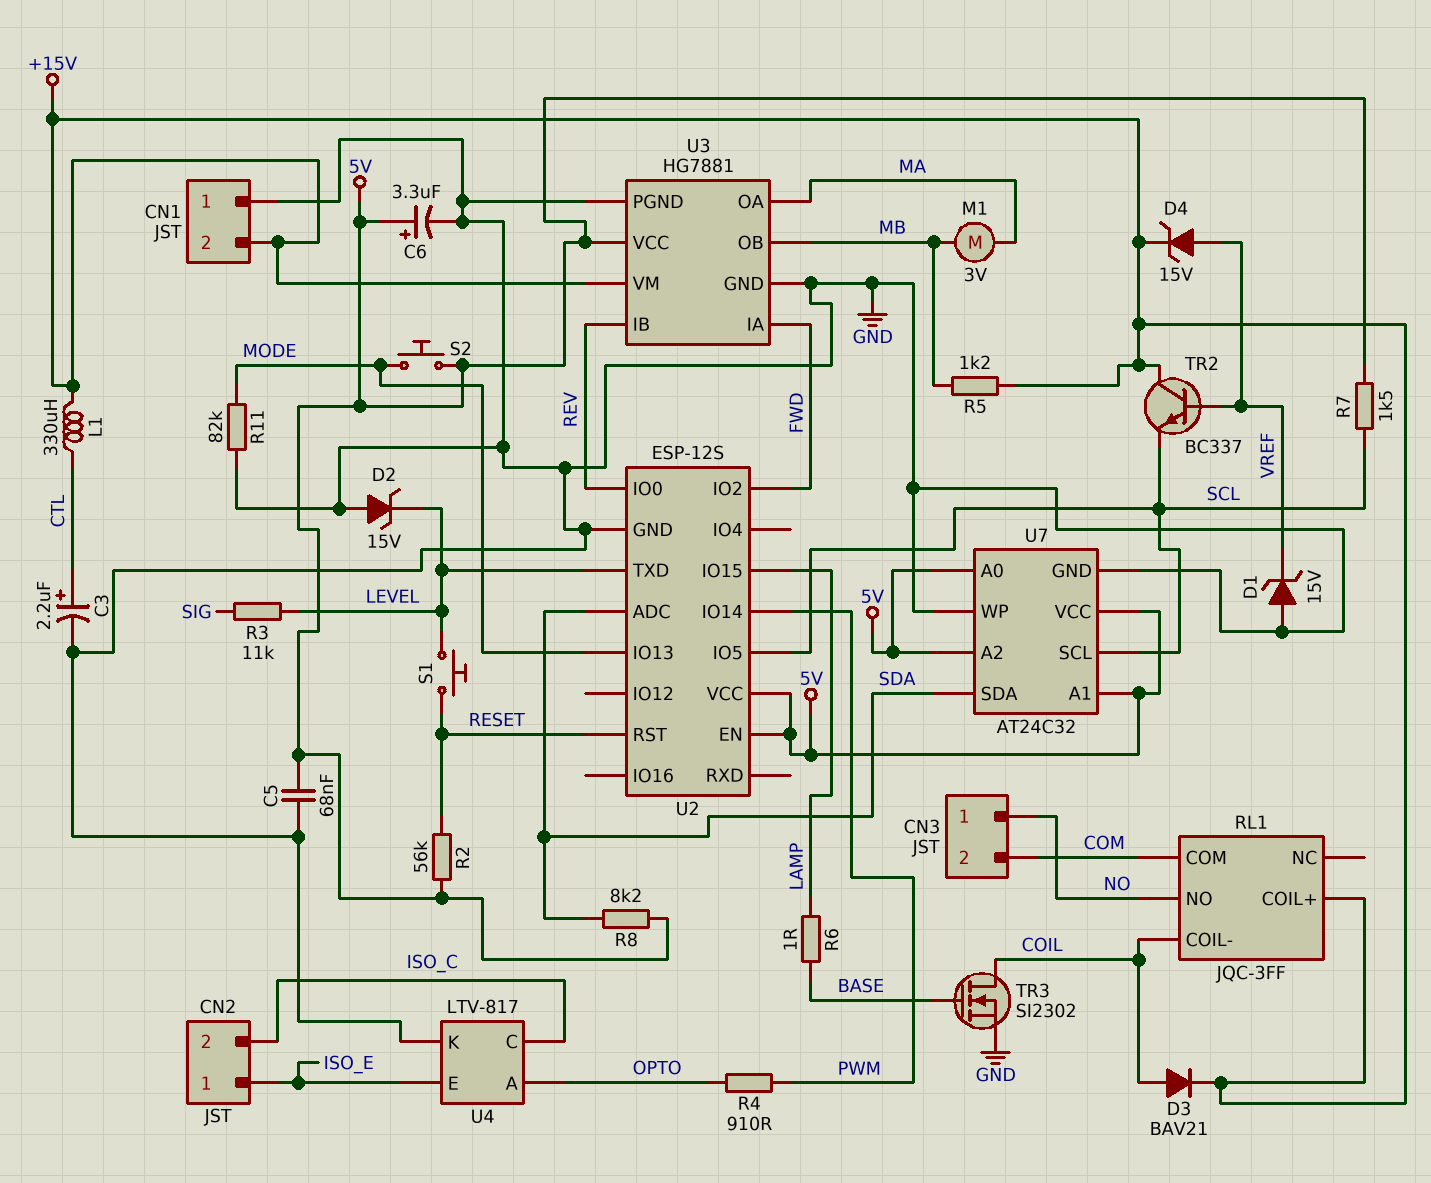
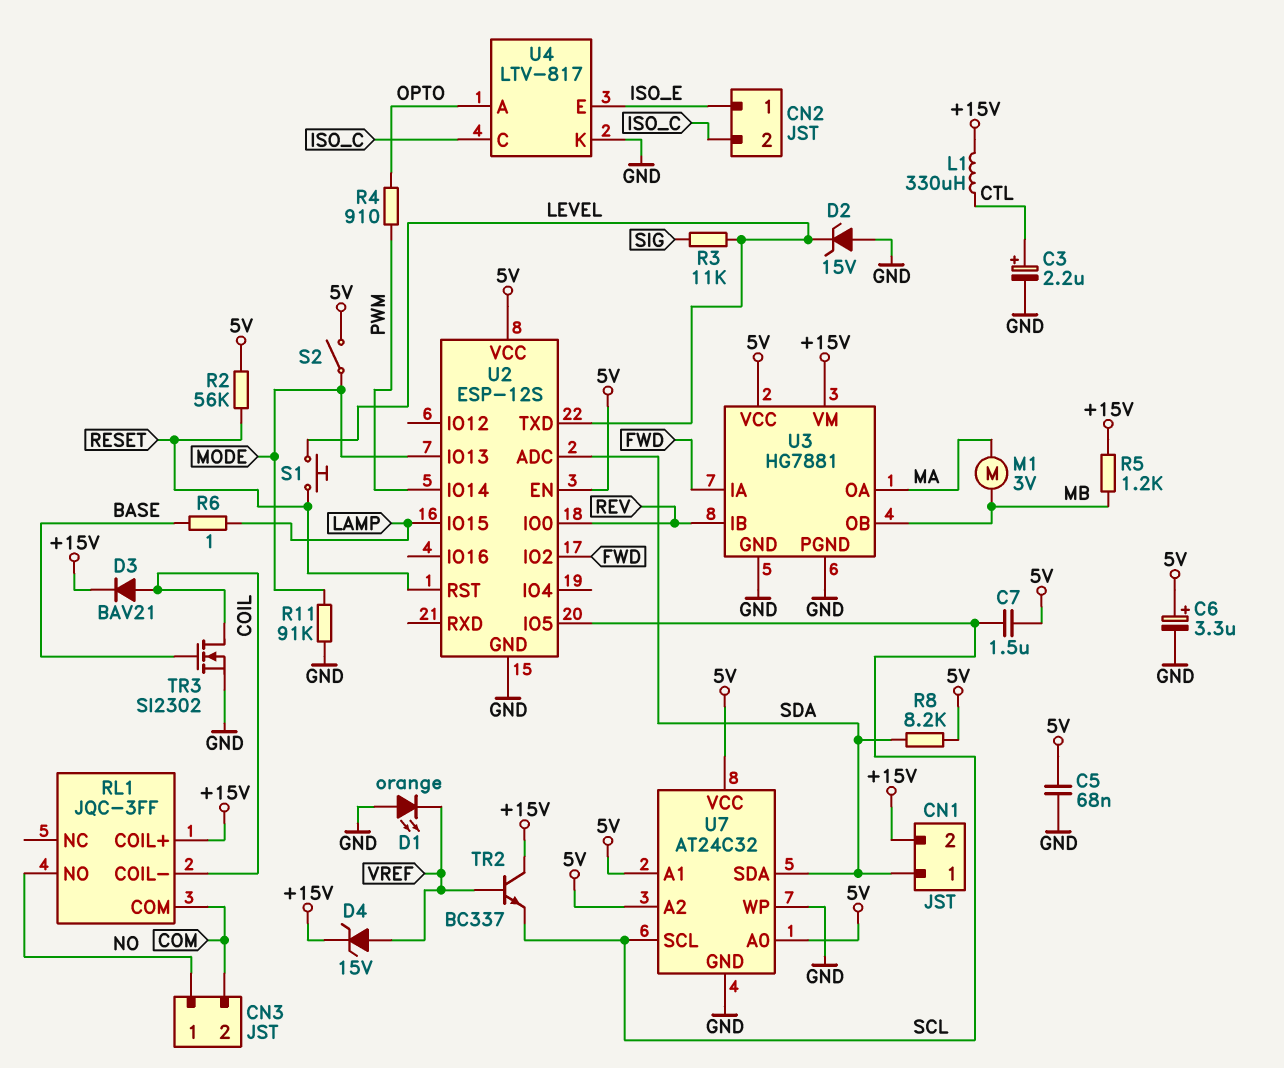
C7: none -> 1.5uF (5V, SCL)
CN1 pin 1: GND -> SDA
D1: zener 15V (A GND, K VREF) -> LED orange (A GND, K VREF)
R7: 1.5k (5V, SCL) -> none
R11: 82k (GND, MODE) -> 91k (GND, MODE)
S2: button (5V, MODE) -> switch (5V, MODE)

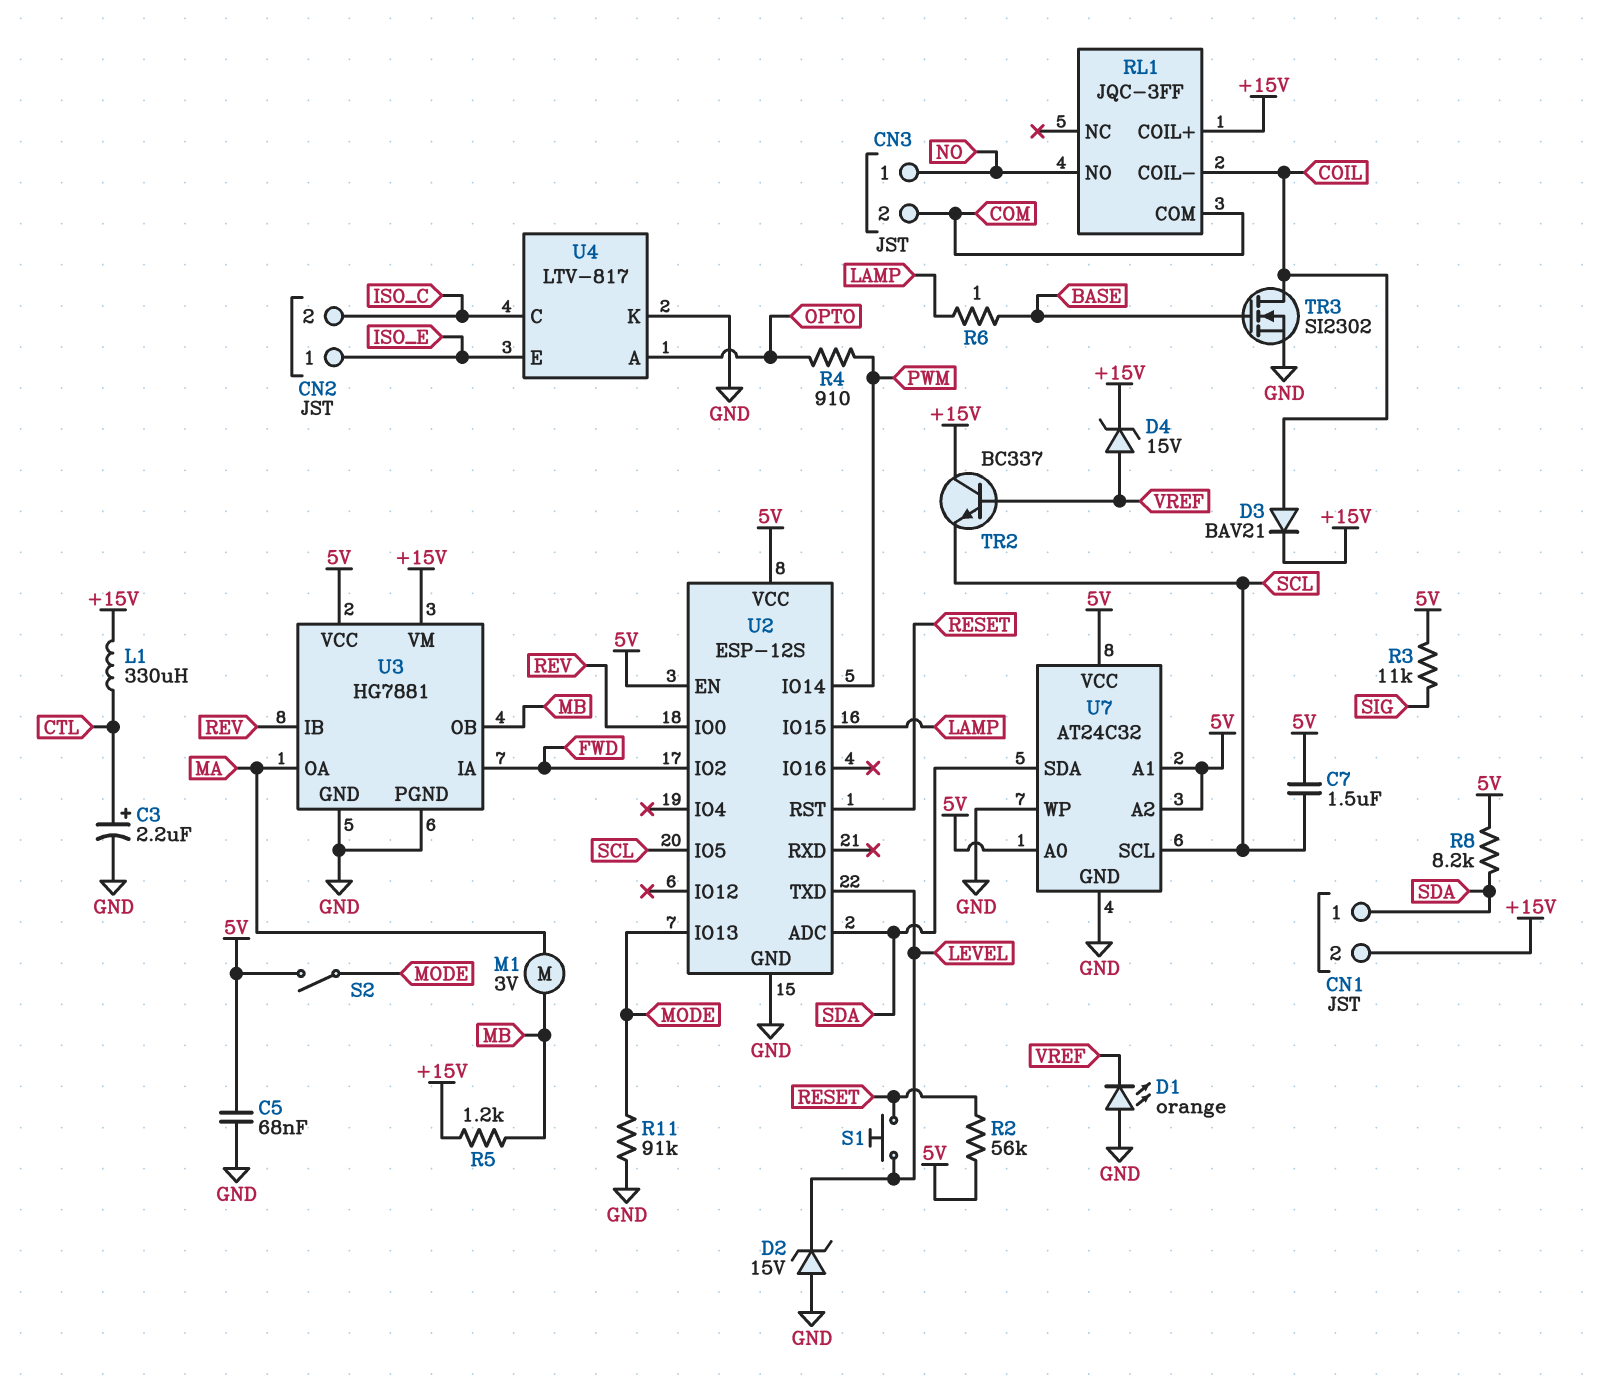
C6: 3.3uF (plus 5V, minus GND) -> none
R3: 11k (LEVEL, SIG) -> 11k (5V, SIG)

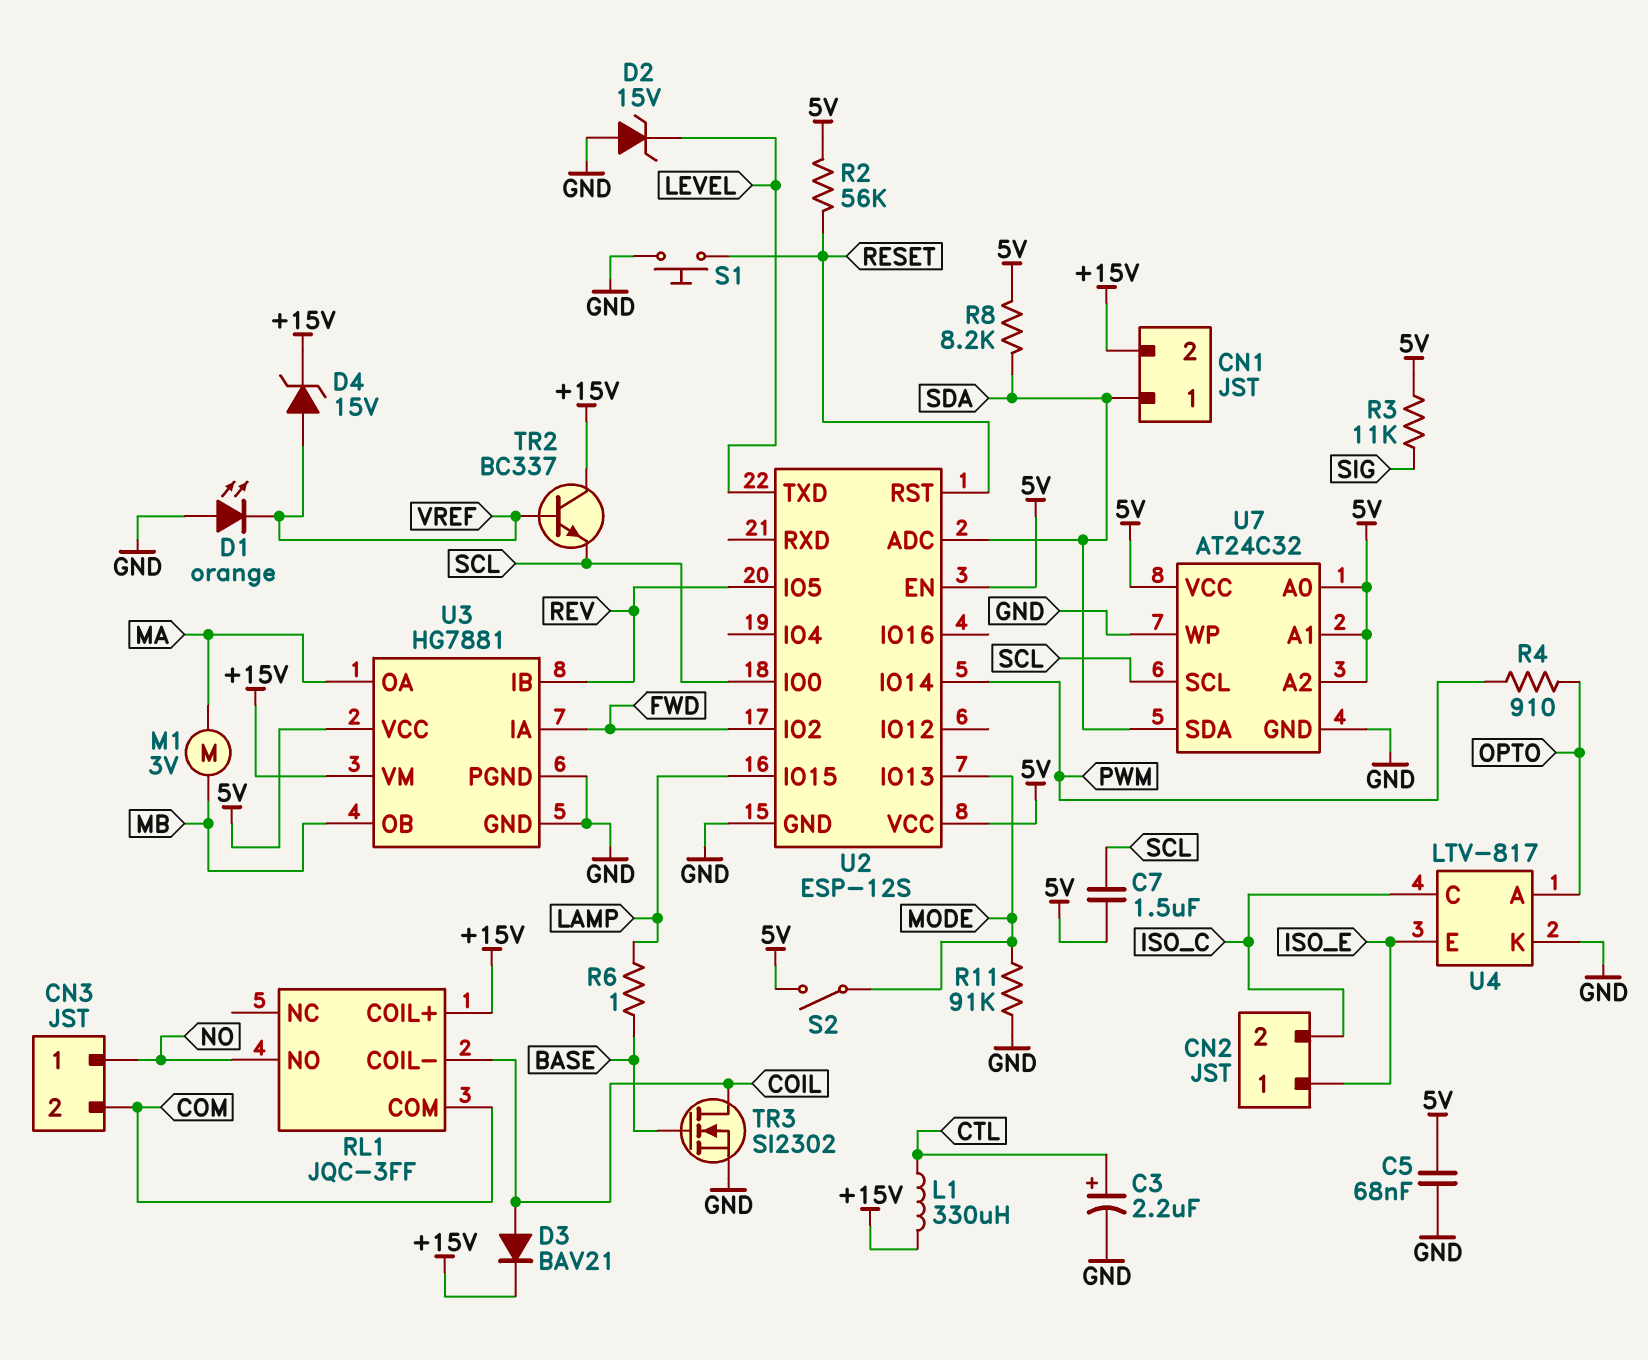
R5: 1.2k (+15V, MB) -> none
S1: button (LEVEL, RESET) -> button (GND, RESET)
U2 pin IO0: REV -> SCL
U2 pin IO5: SCL -> REV

